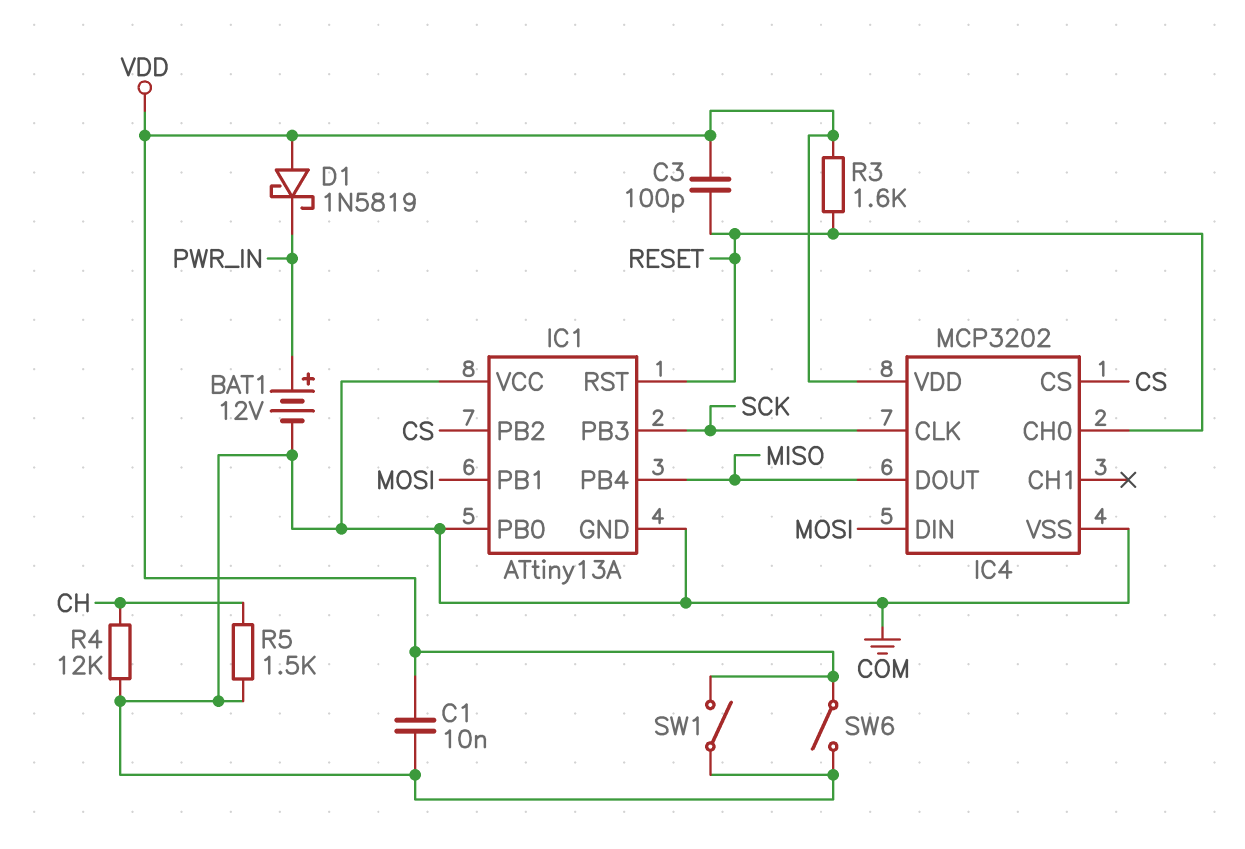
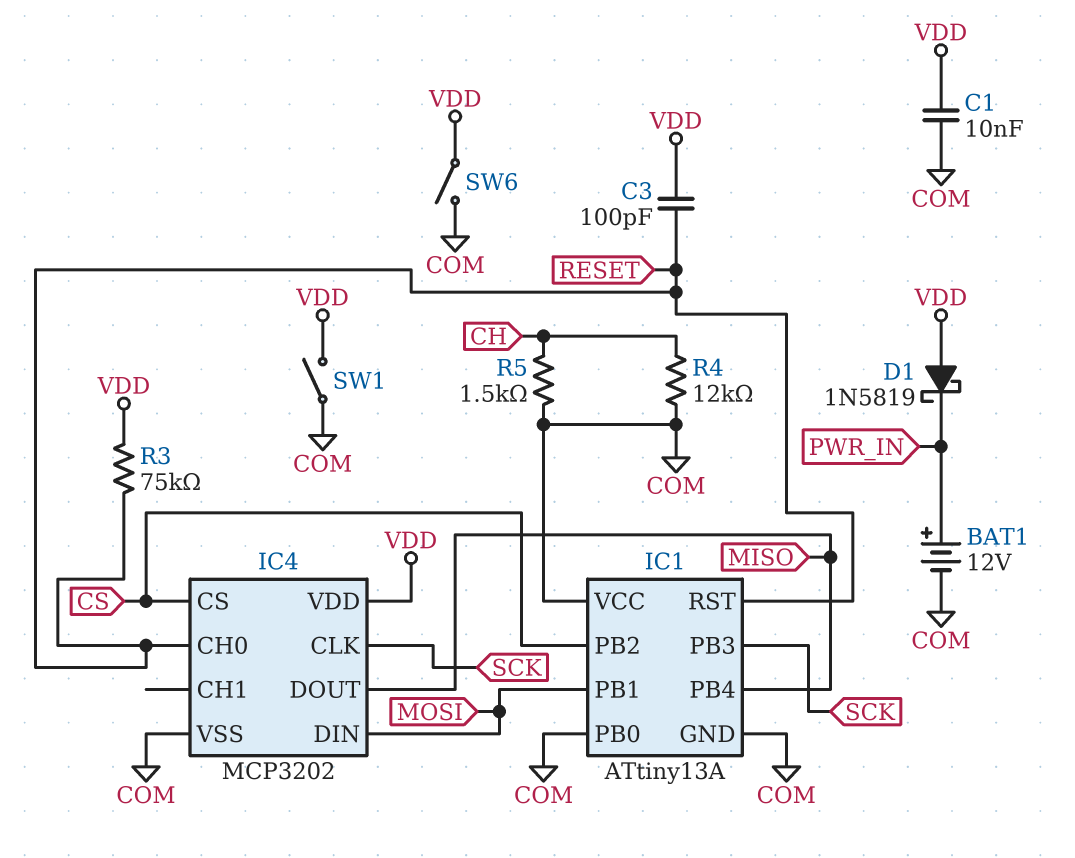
R3: 1.6k (RESET, VDD) -> 75k (RESET, VDD)

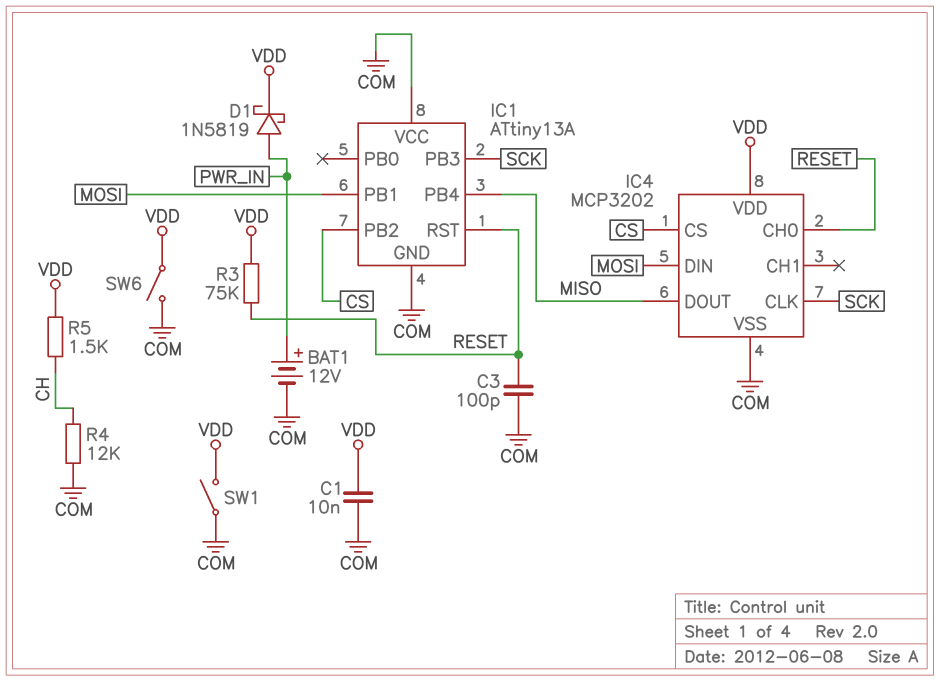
C3: 100pF (RESET, VDD) -> 100pF (COM, RESET)
D1: schottky 1N5819 (A VDD, K PWR_IN) -> schottky 1N5819 (A PWR_IN, K VDD)
IC1 pin PB0: COM -> none
R5: 1.5k (CH, COM) -> 1.5k (CH, VDD)

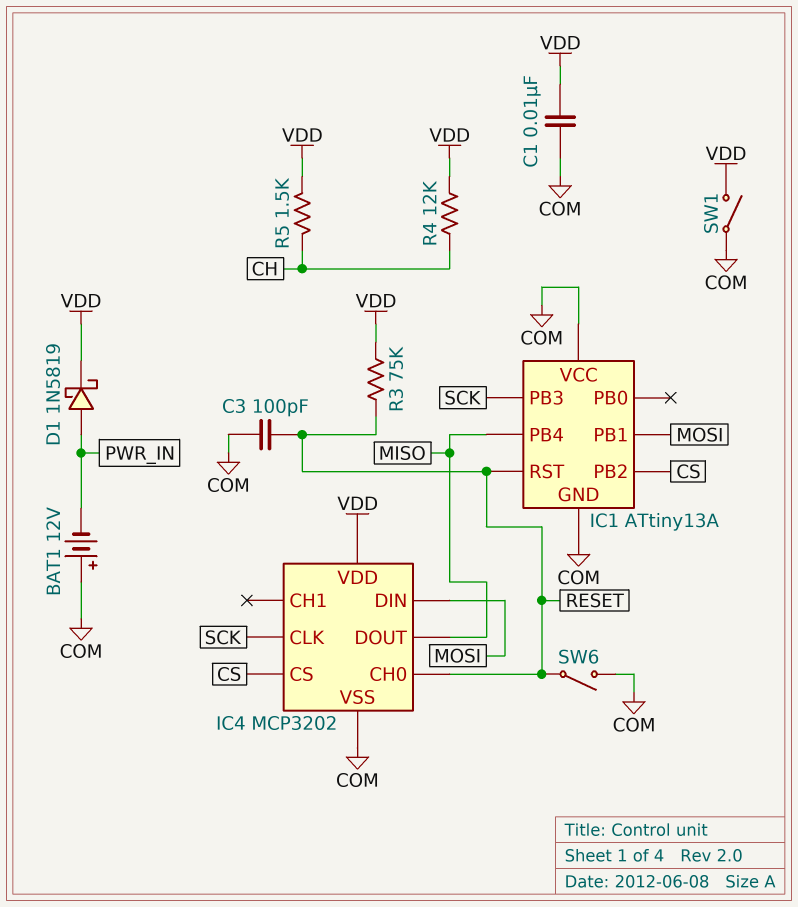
BAT1: 12V (plus PWR_IN, minus COM) -> 12V (plus COM, minus PWR_IN)
R4: 12k (CH, COM) -> 12k (CH, VDD)
SW6: switch (COM, VDD) -> switch (COM, RESET)

